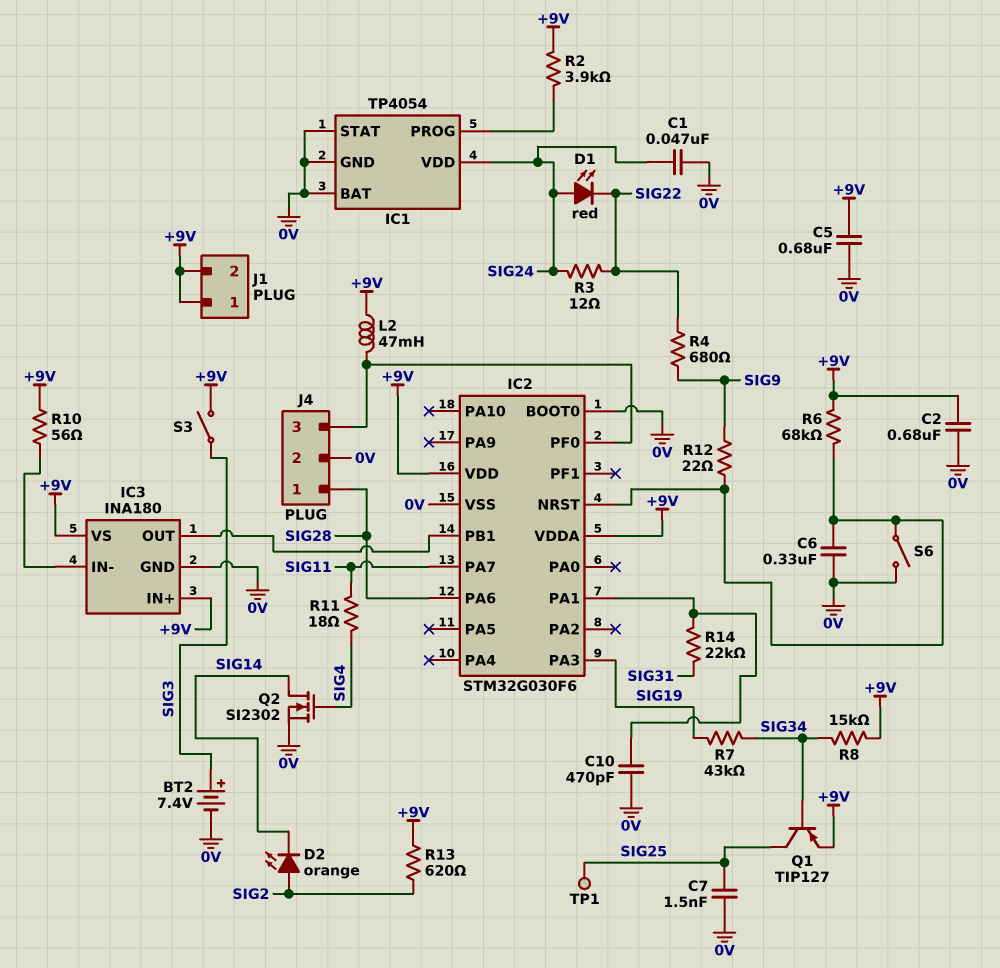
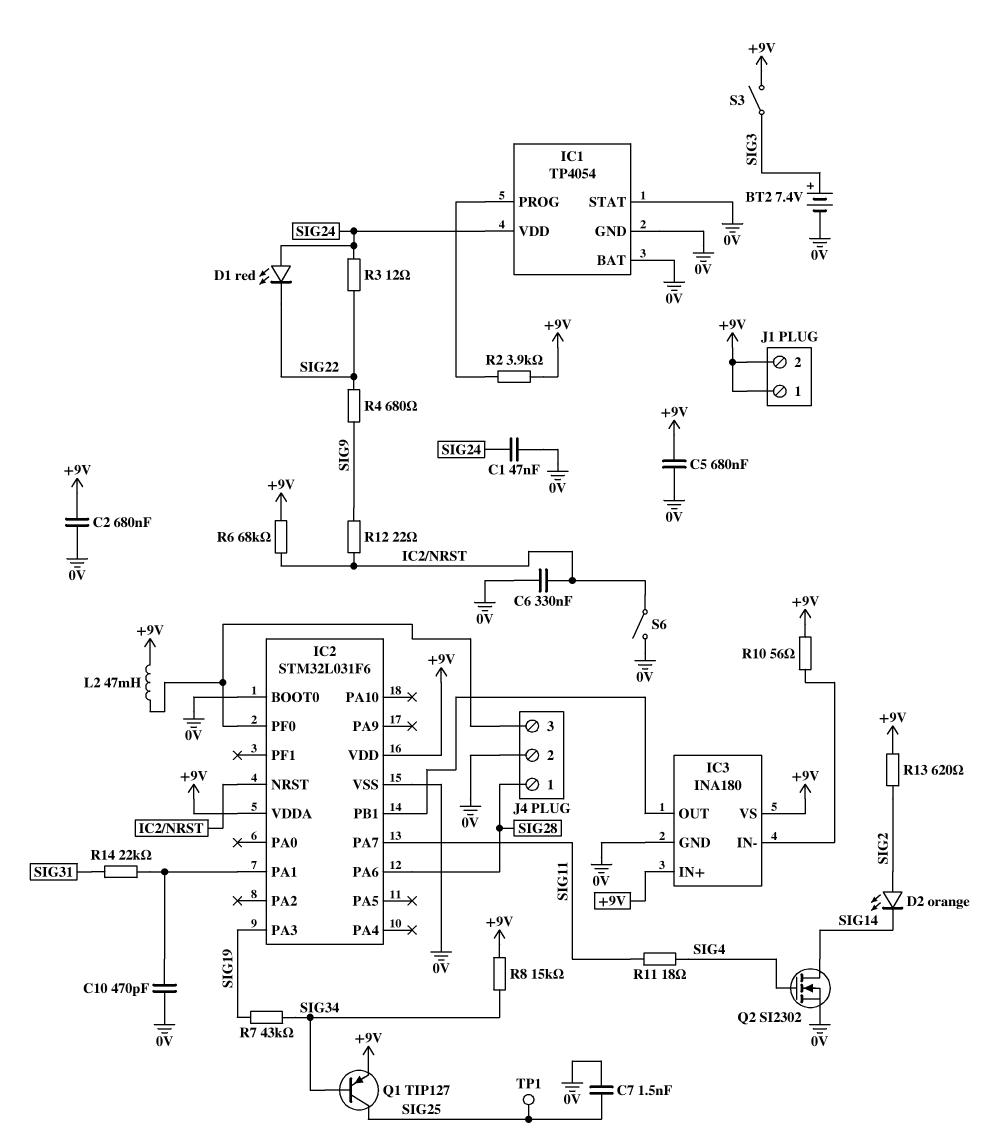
IC2: STM32G030F6 -> STM32L031F6

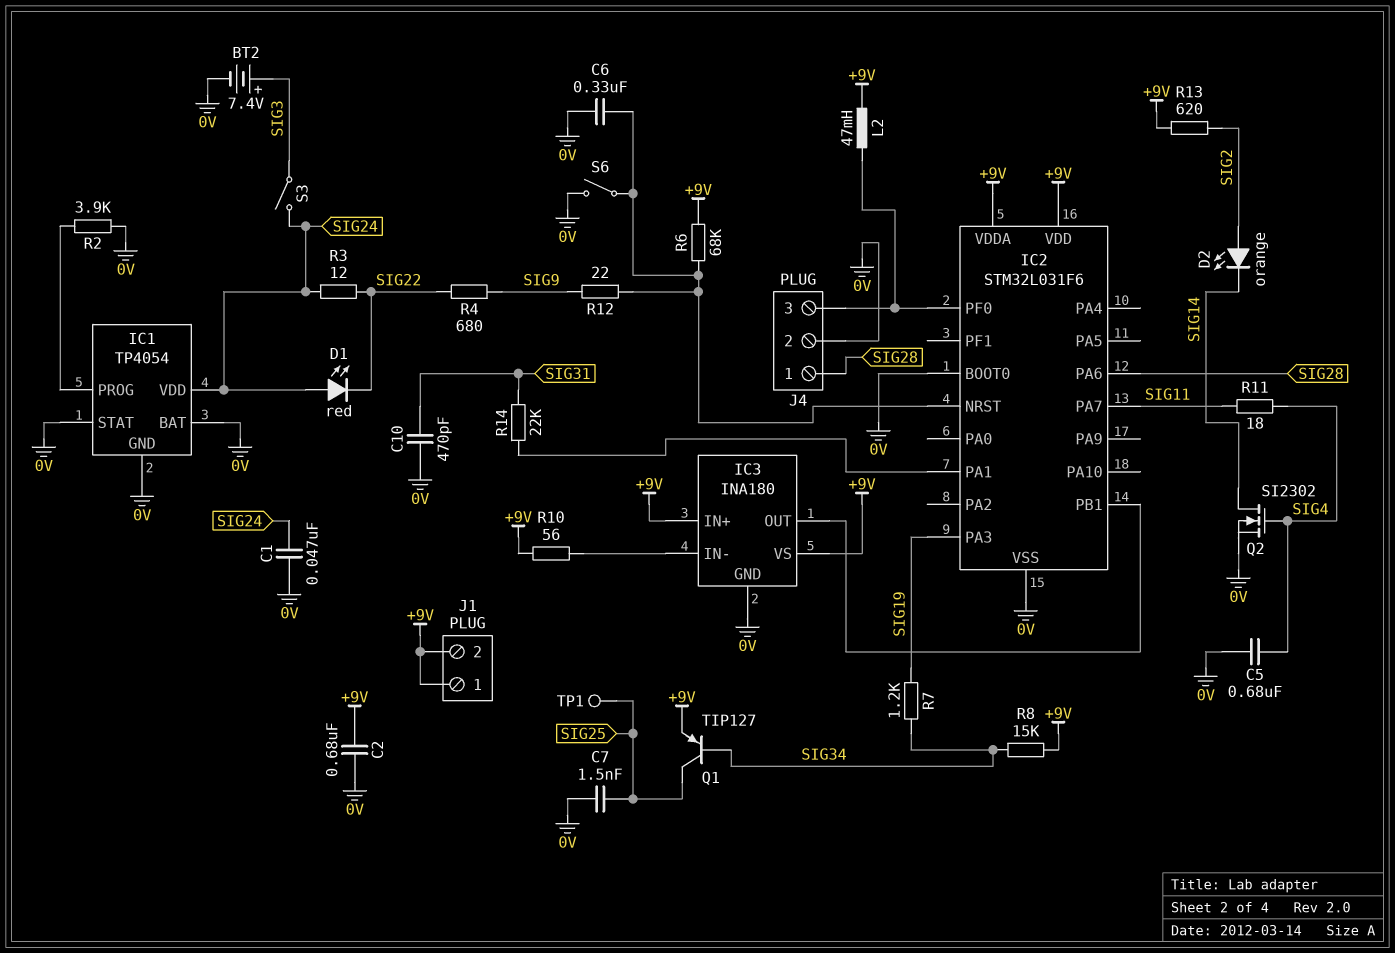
C5: 680nF (+9V, 0V) -> 680nF (0V, SIG4)
C10: 470pF (0V, IC2/PA1) -> 470pF (0V, SIG31)
R2: 3.9k (+9V, IC1/PROG) -> 3.9k (0V, IC1/PROG)
R7: 43k (SIG19, SIG34) -> 1.2k (SIG19, SIG34)
S3: switch (+9V, SIG3) -> switch (SIG3, SIG24)

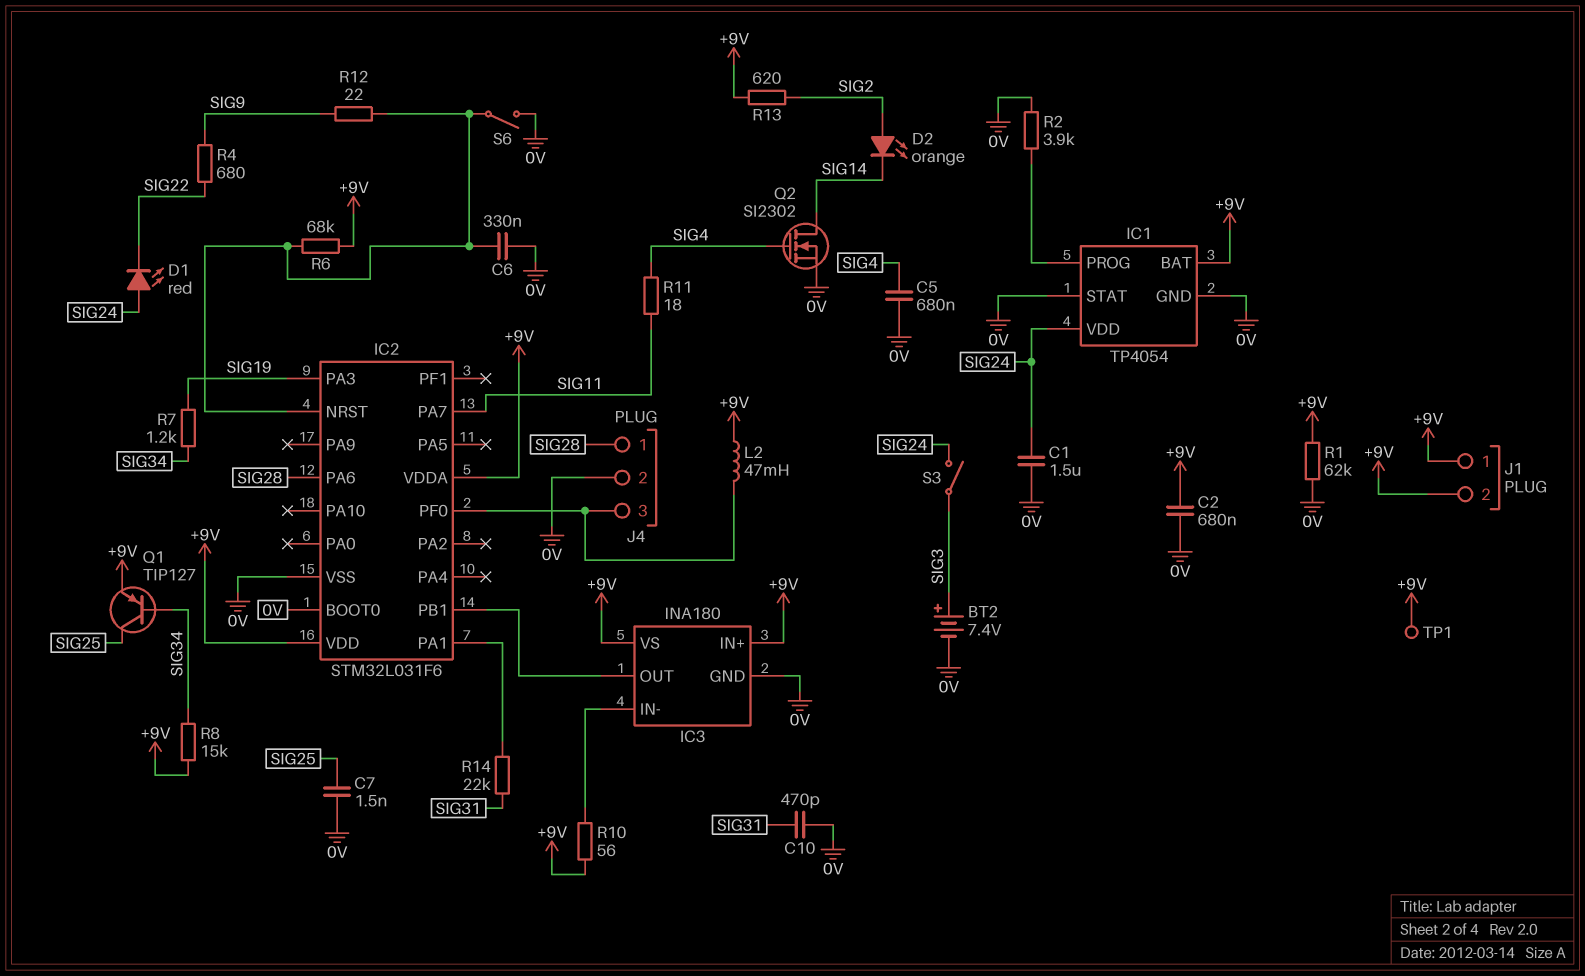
C1: 47nF (0V, SIG24) -> 1.5uF (0V, SIG24)
IC1 pin BAT: 0V -> +9V
R1: none -> 62k (+9V, 0V)
R3: 12 (SIG22, SIG24) -> none
TP1: test point (SIG25) -> test point (+9V)

